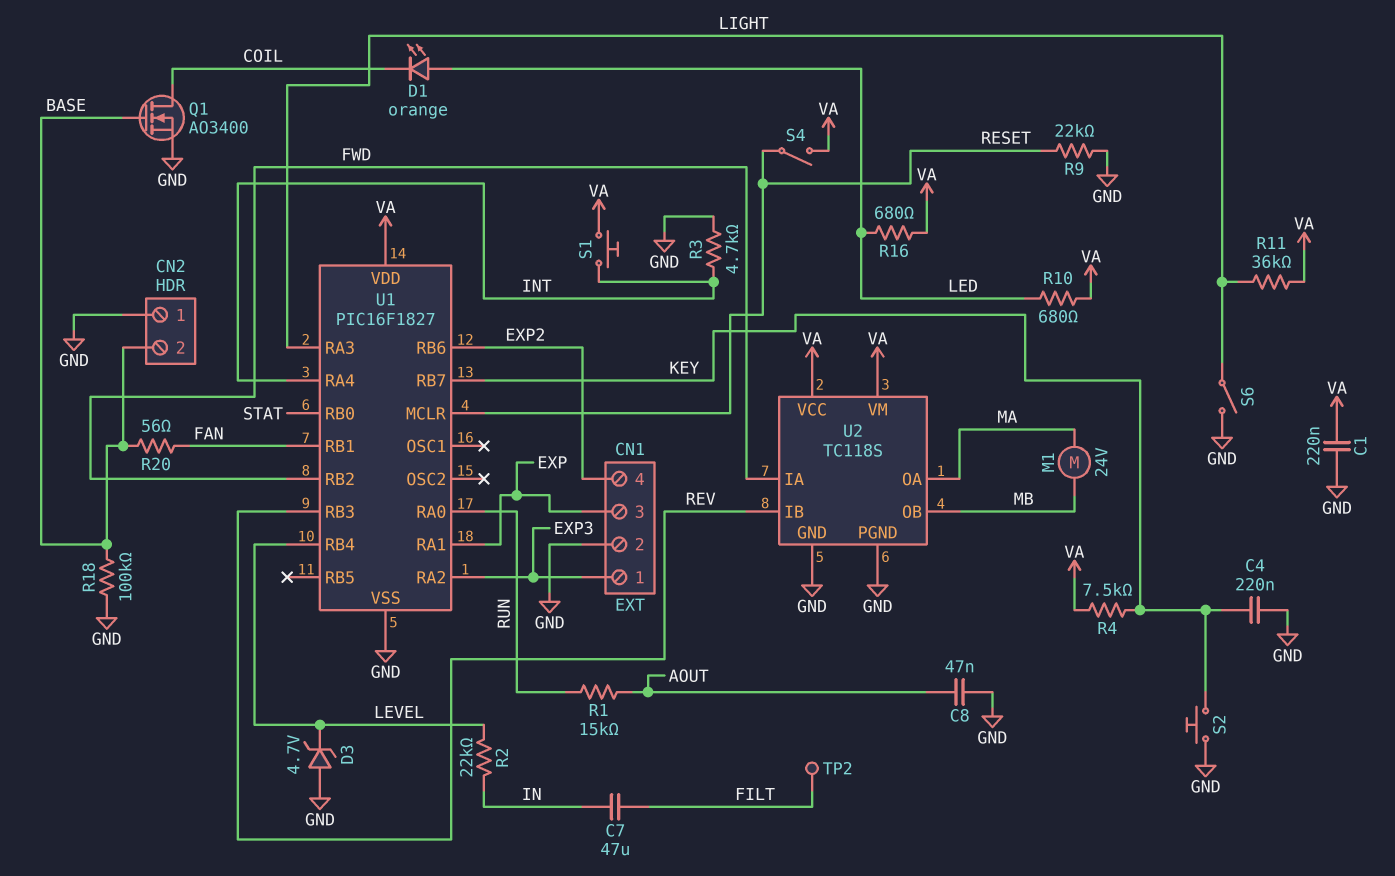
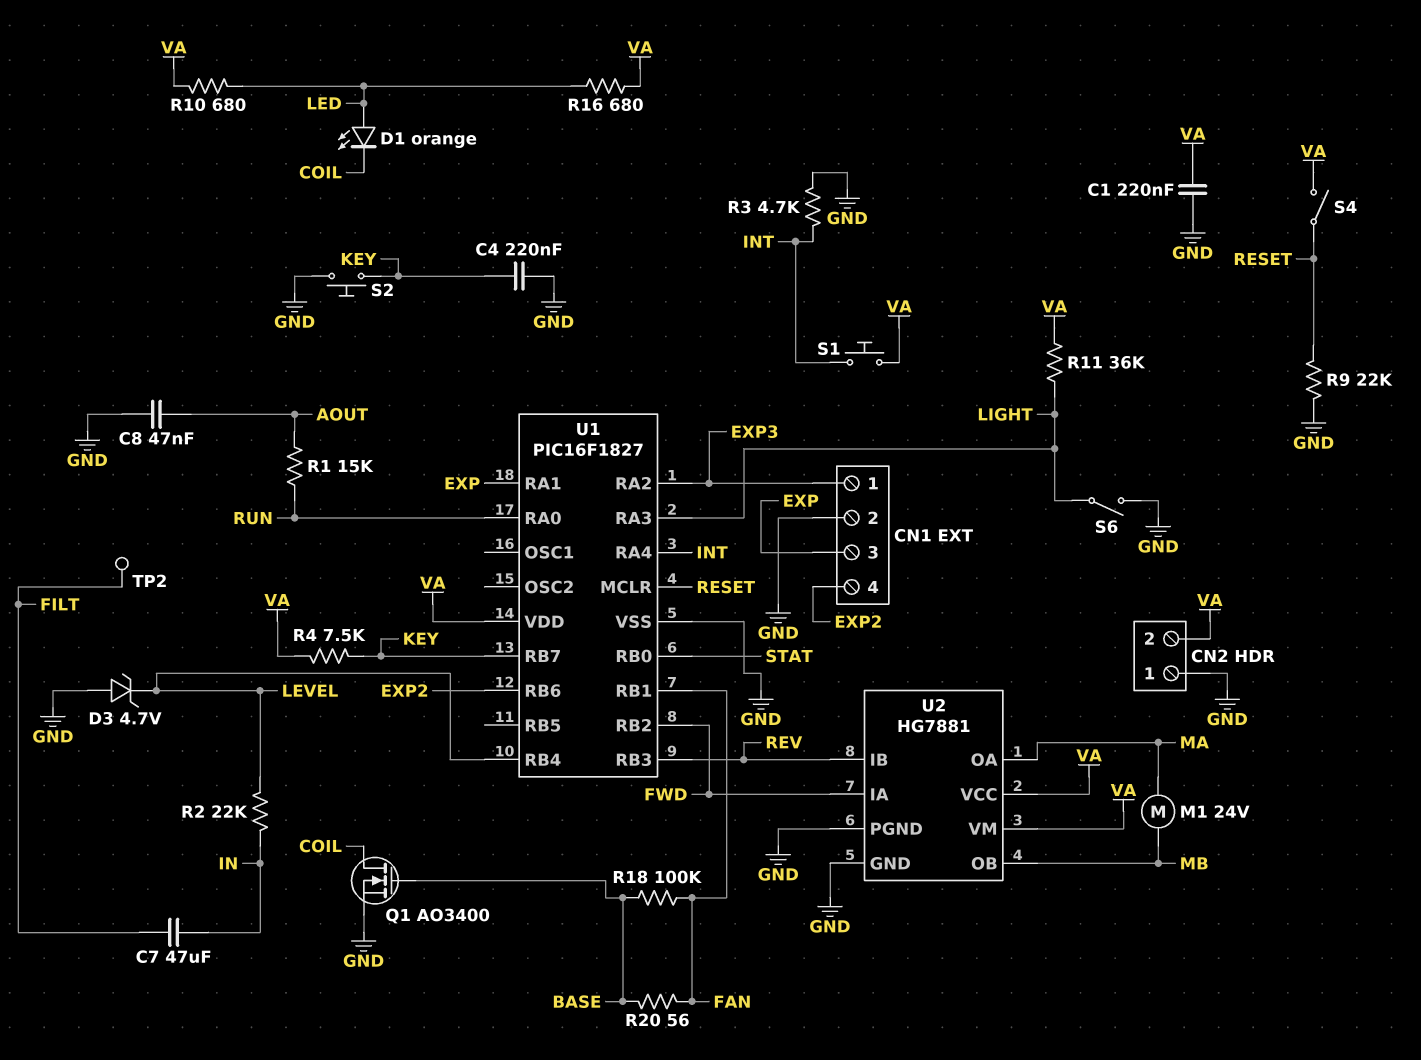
CN2 pin 2: BASE -> VA
R18: 100k (BASE, GND) -> 100k (BASE, FAN)
U2: TC118S -> HG7881

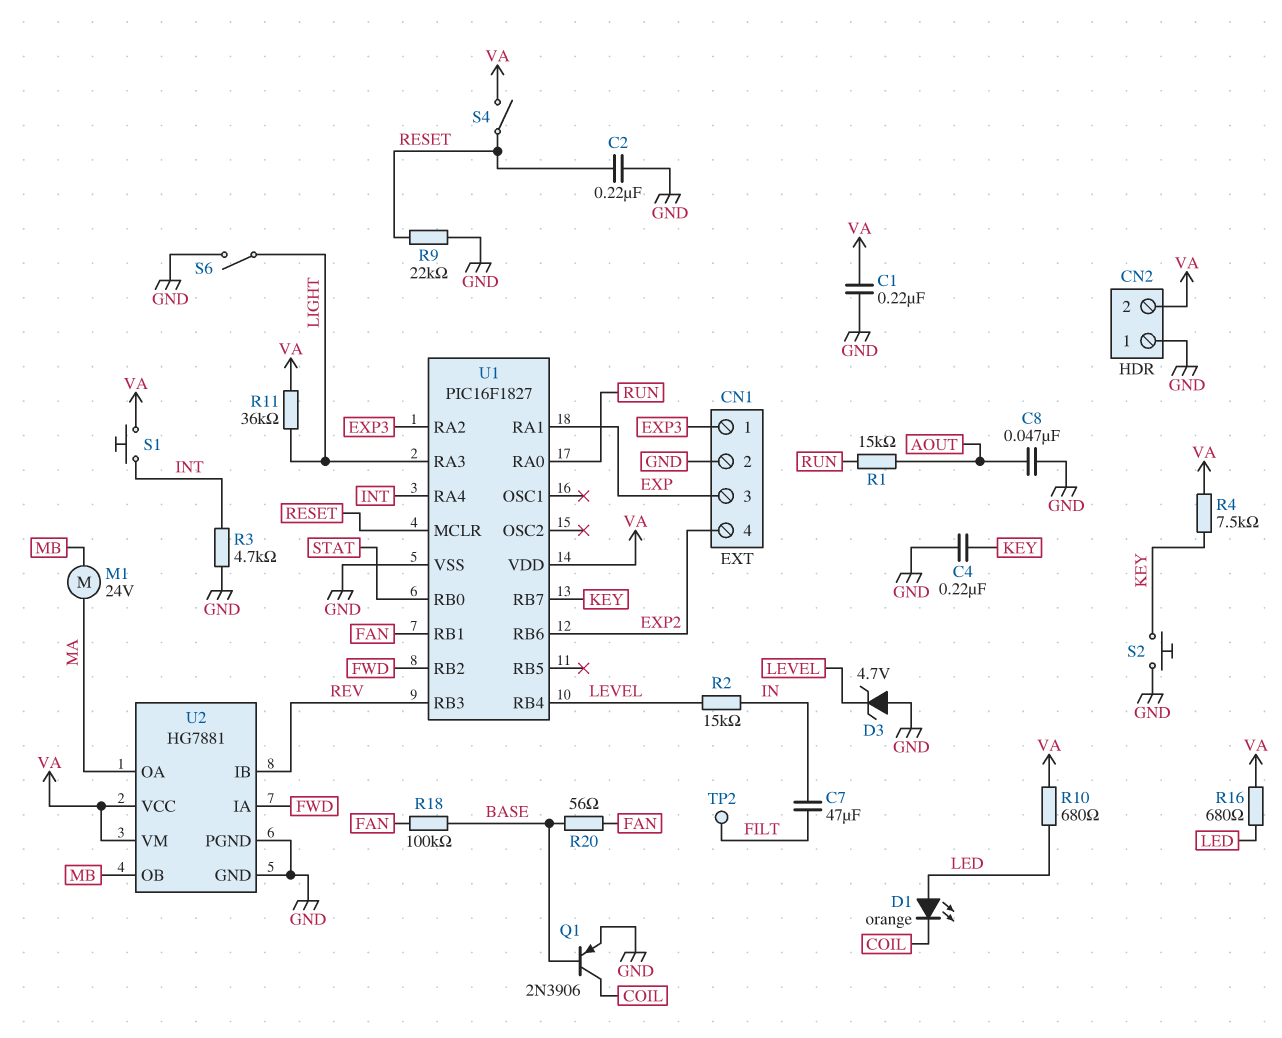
C2: none -> 220nF (GND, RESET)
Q1: NMOS AO3400 (G BASE, D COIL, S GND) -> PNP 2N3906 (B BASE, C COIL, E GND)
R2: 22k (IN, LEVEL) -> 15k (IN, LEVEL)

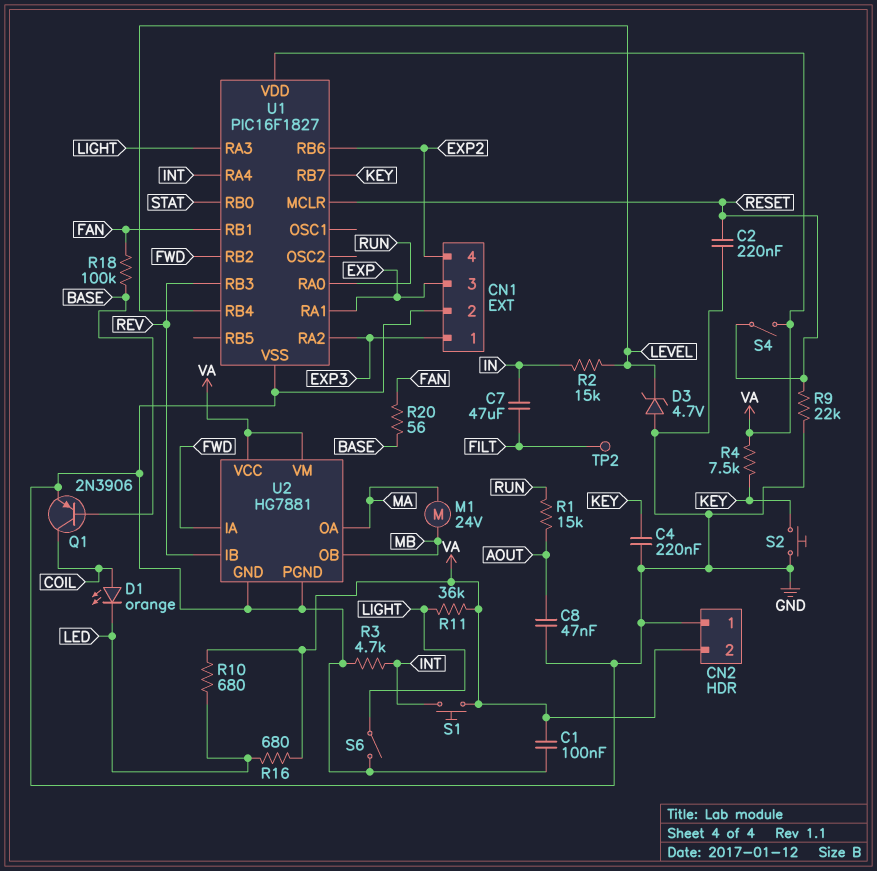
C1: 220nF (GND, VA) -> 100nF (GND, VA)
D1: LED orange (A LED, K COIL) -> LED orange (A COIL, K LED)

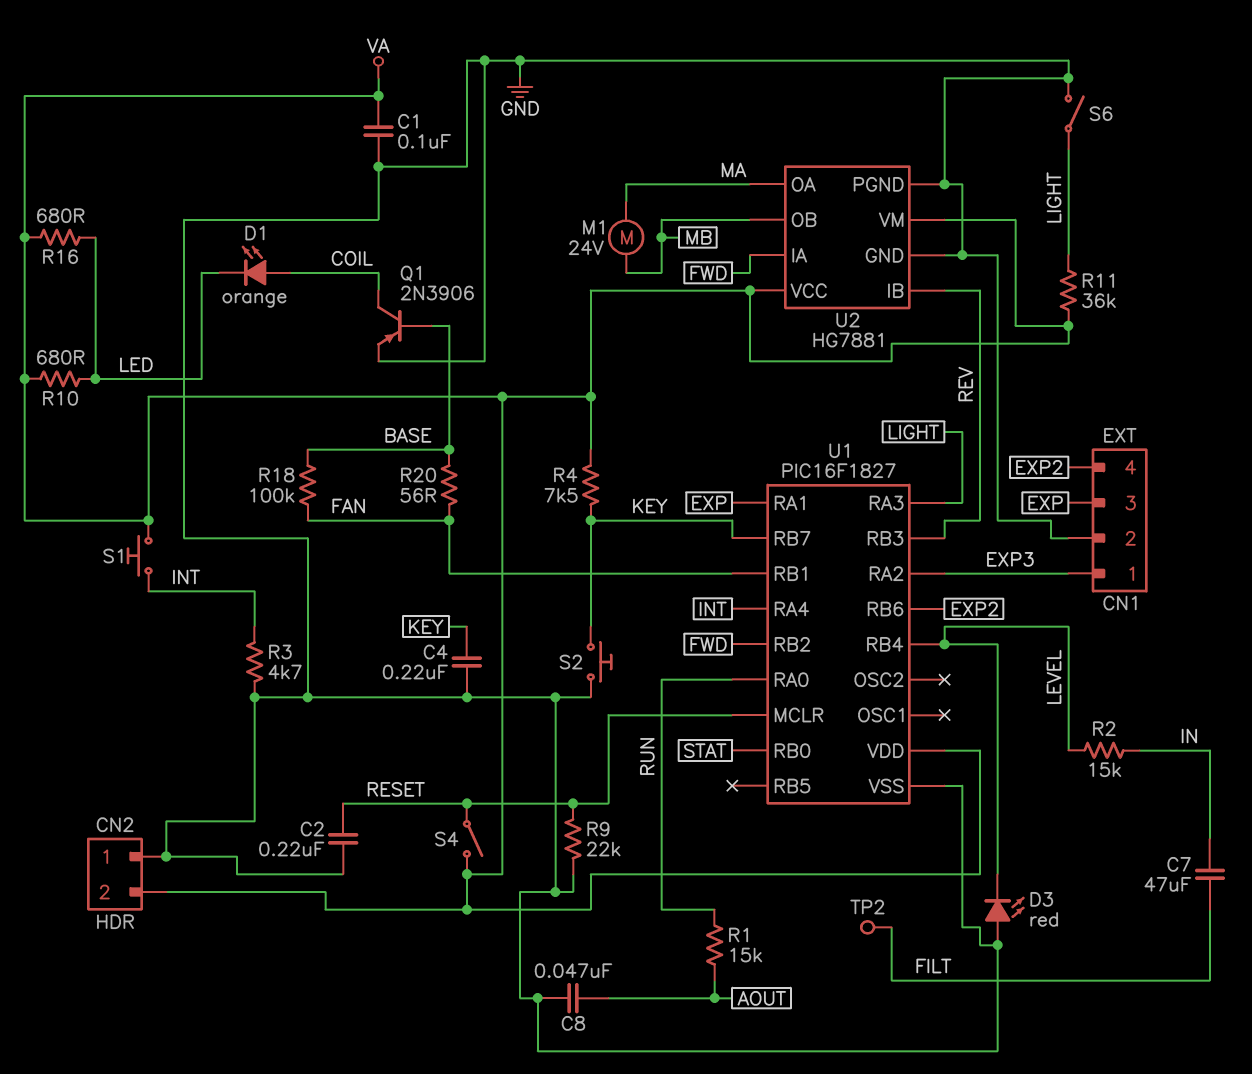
D3: zener 4.7V (A GND, K LEVEL) -> LED red (A GND, K LEVEL)

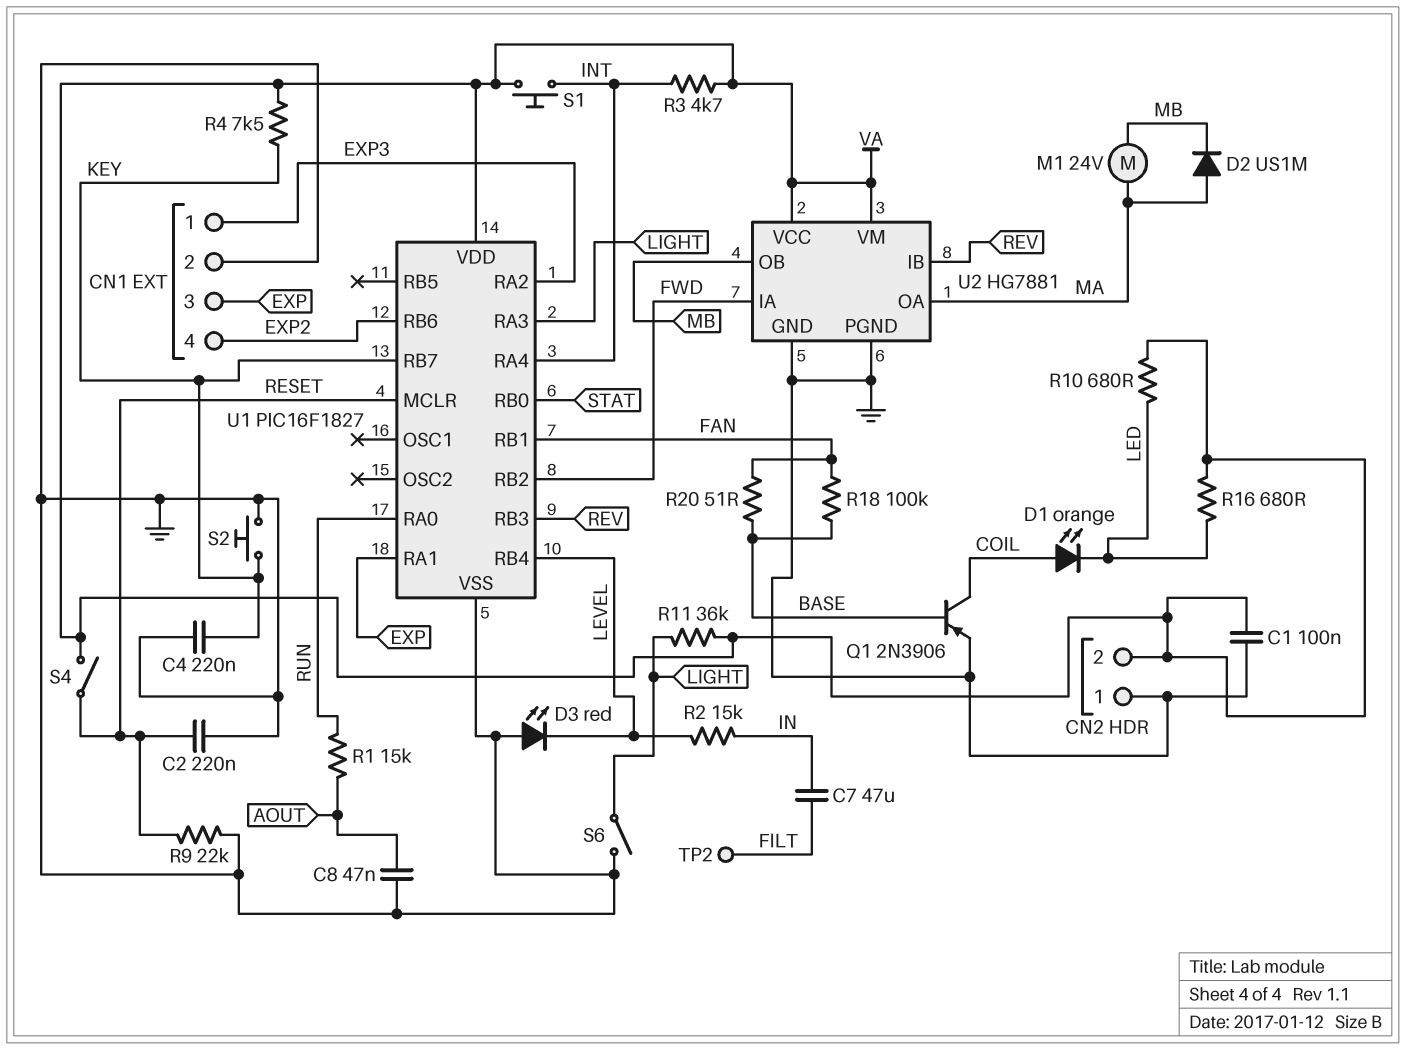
D2: none -> diode US1M (A MA, K MB)
R3: 4.7k (GND, INT) -> 4.7k (INT, VA)
R20: 56 (BASE, FAN) -> 51 (BASE, FAN)

